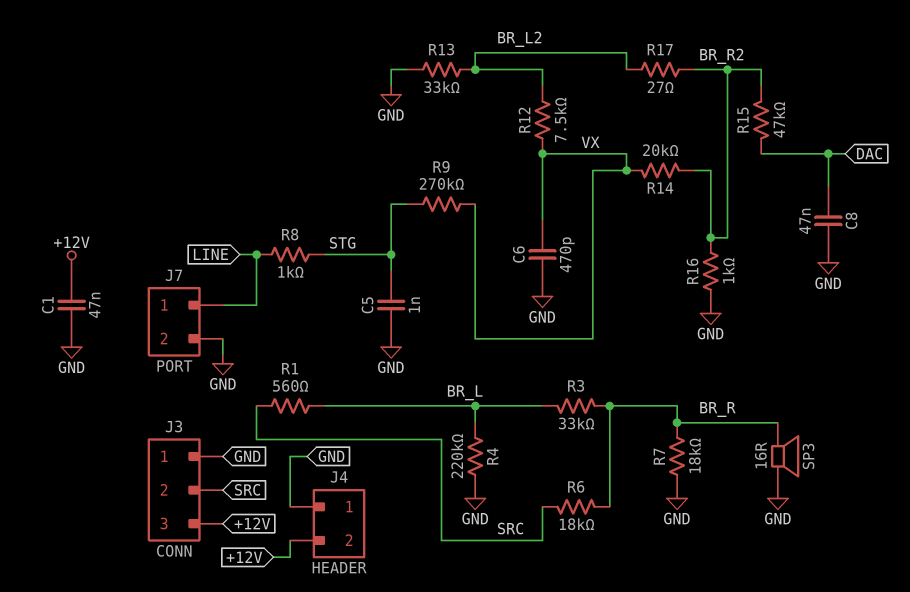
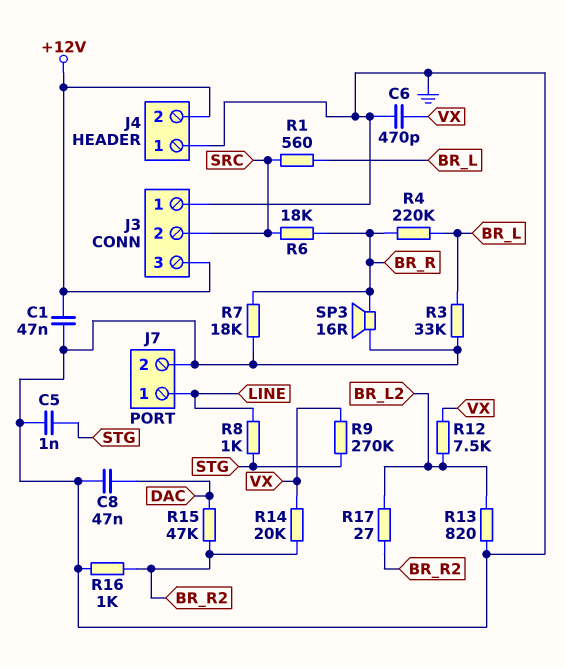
R3: 33k (BR_L, BR_R) -> 33k (BR_L, GND)
R4: 220k (BR_L, GND) -> 220k (BR_L, BR_R)
R13: 33k (BR_L2, GND) -> 820 (BR_L2, GND)

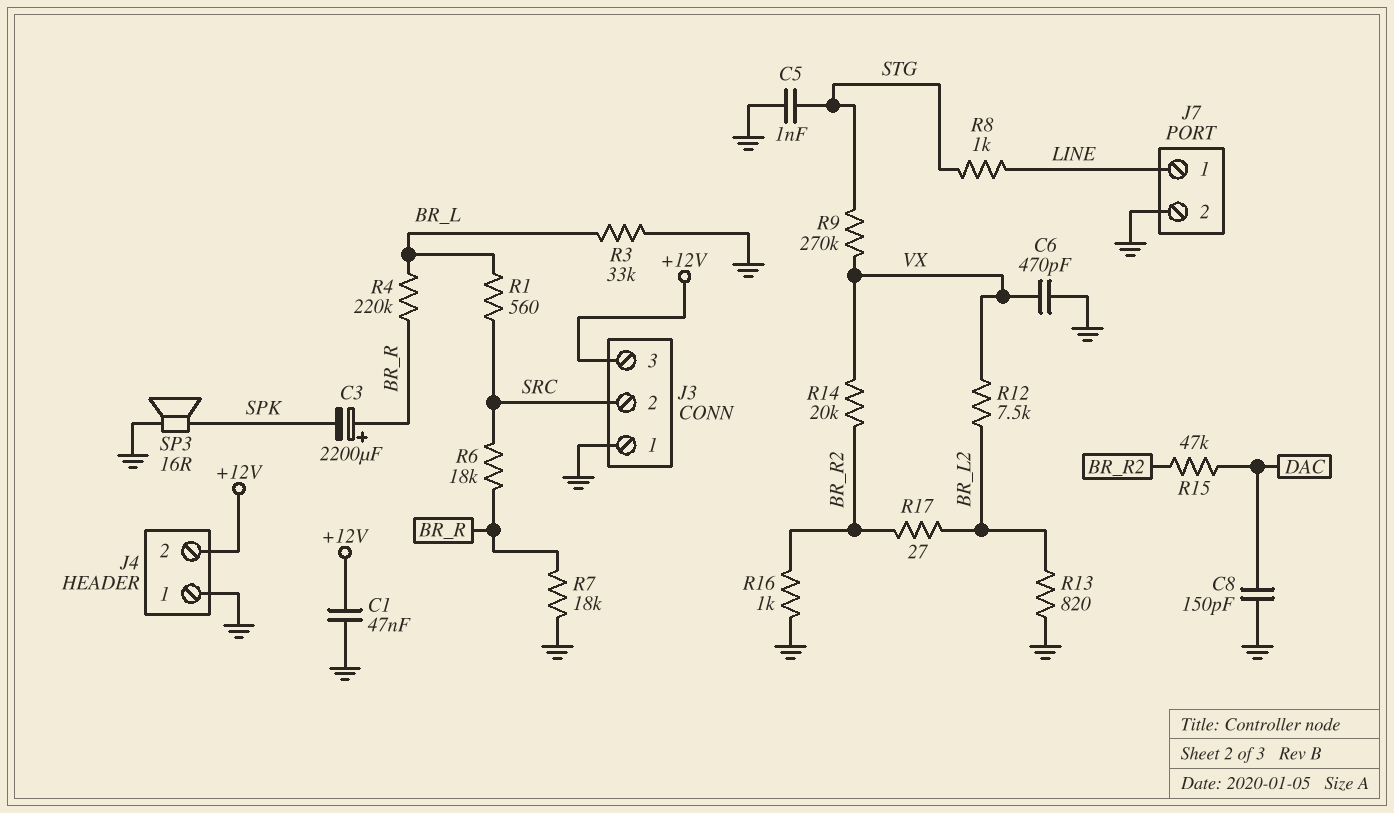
C3: none -> 2200uF (plus BR_R, minus SPK)
C8: 47nF (DAC, GND) -> 150pF (DAC, GND)
SP3: speaker 16R (BR_R, GND) -> speaker 16R (GND, SPK)

